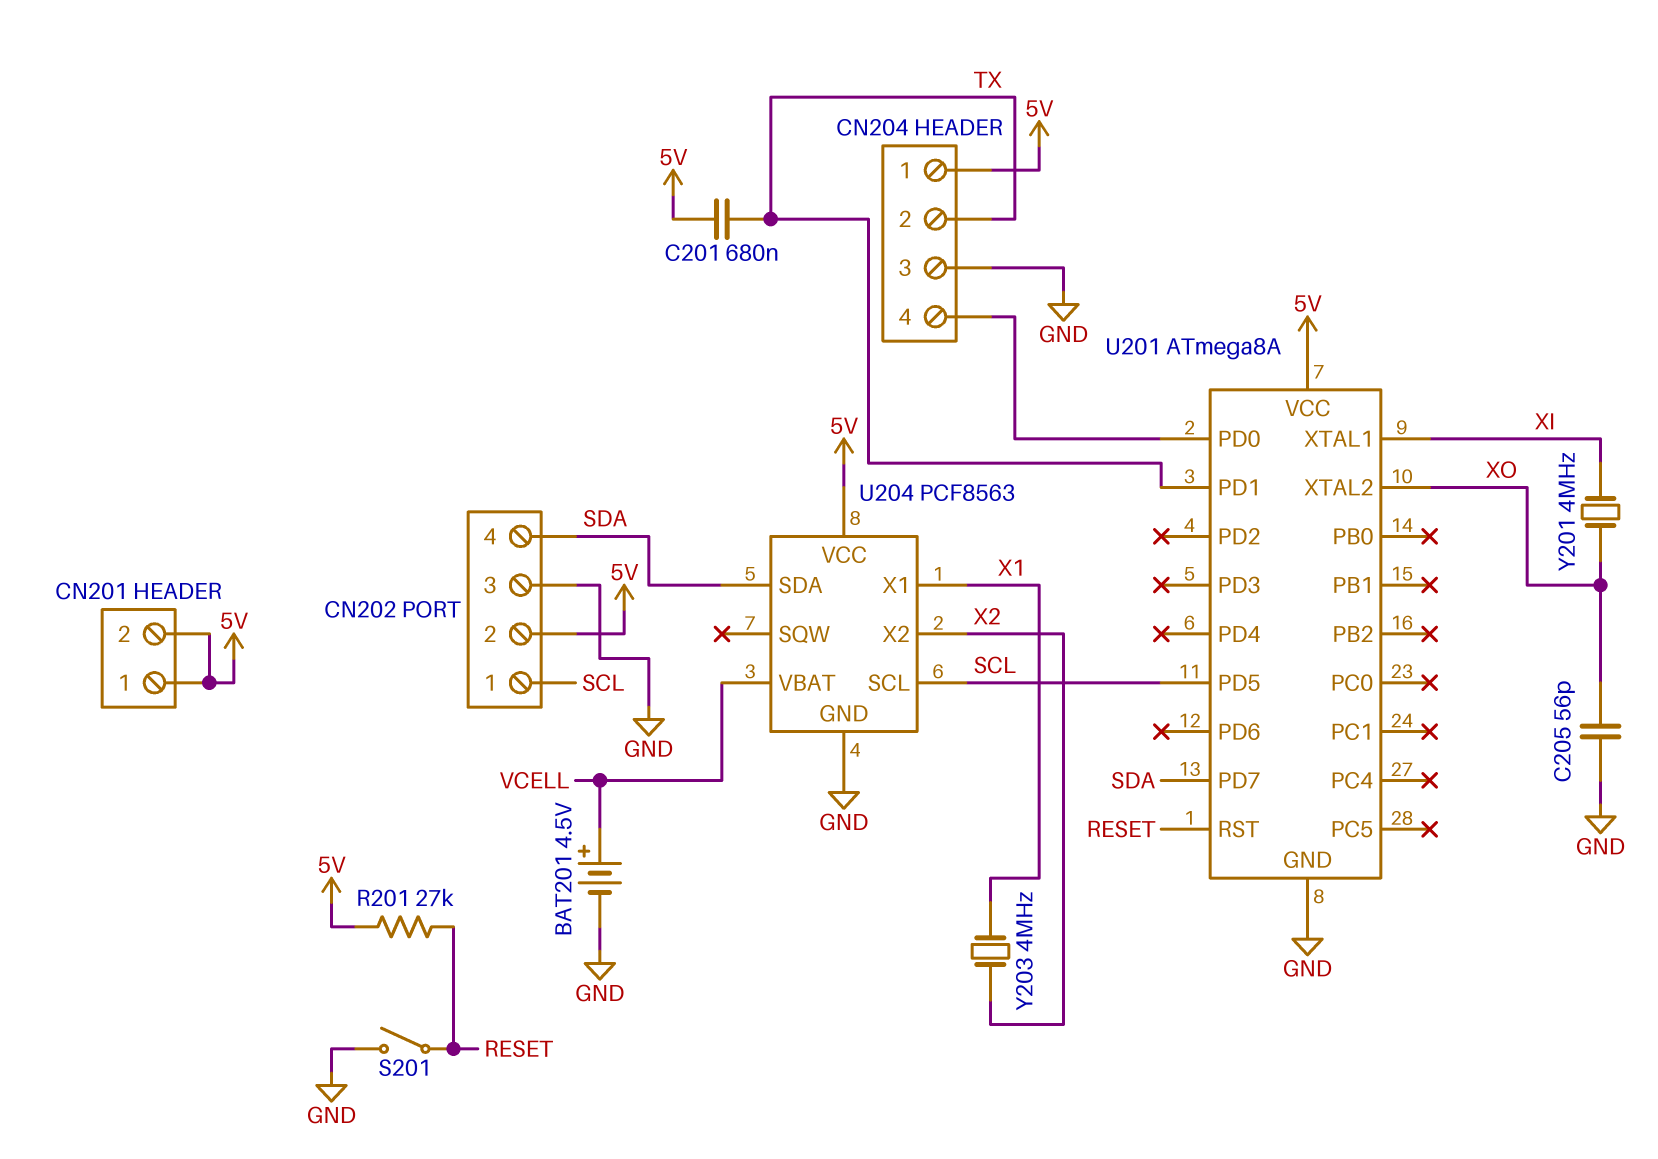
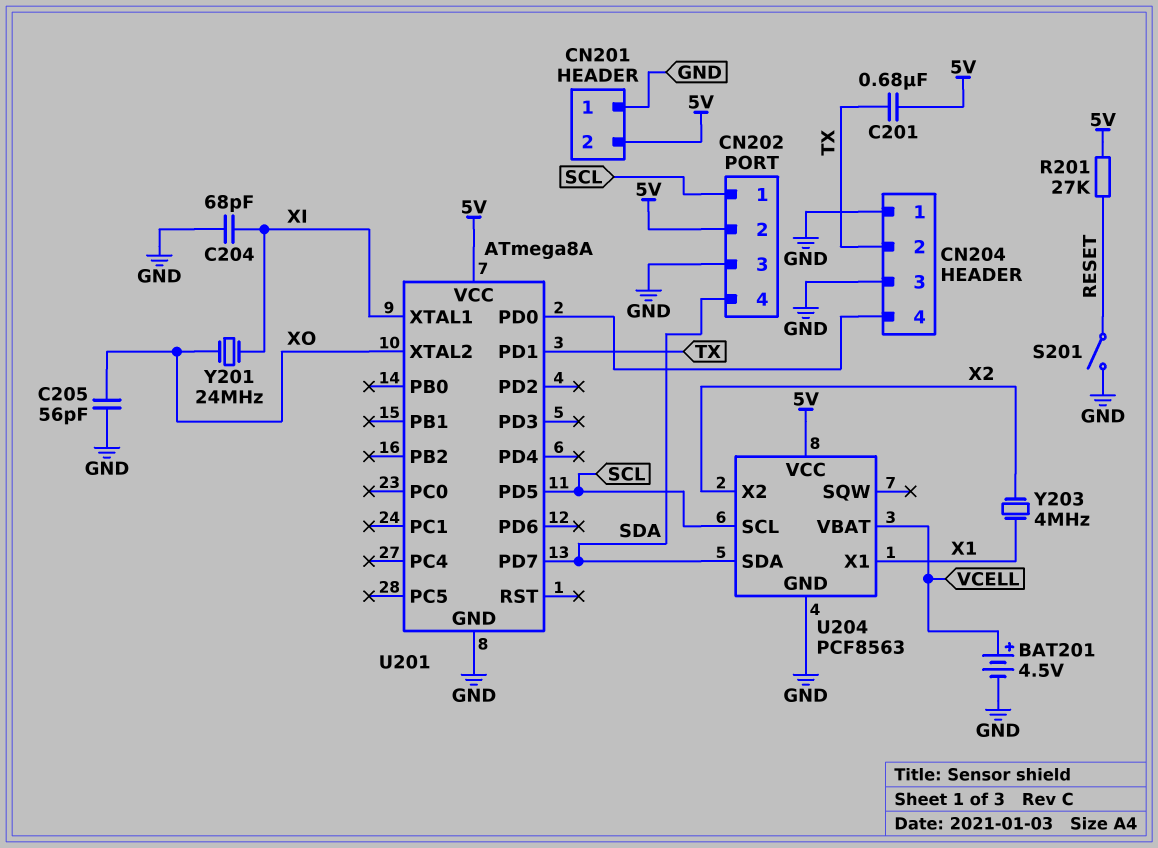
C204: none -> 68pF (GND, XI)
CN201 pin 1: 5V -> GND
CN204 pin 1: 5V -> GND
U201 pin RST: RESET -> none
Y201: 4MHz (XI, XO) -> 24MHz (XI, XO)

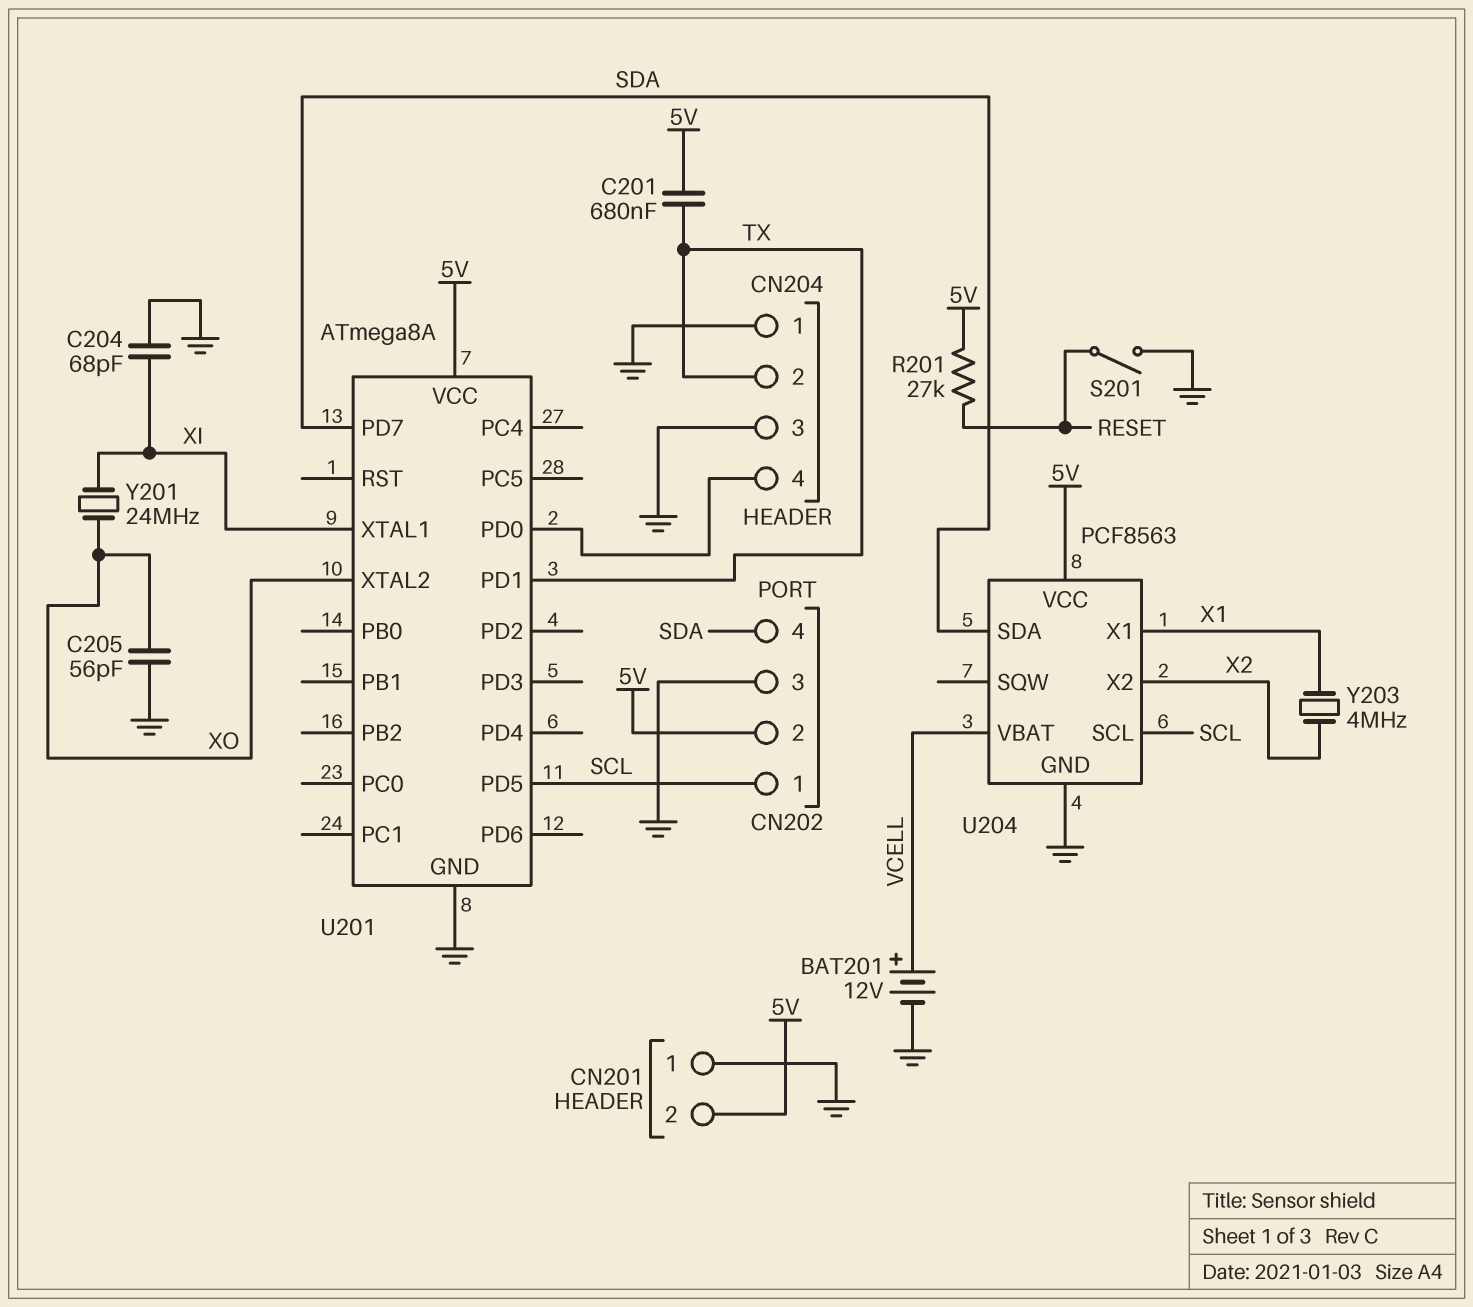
BAT201: 4.5V (plus VCELL, minus GND) -> 12V (plus VCELL, minus GND)

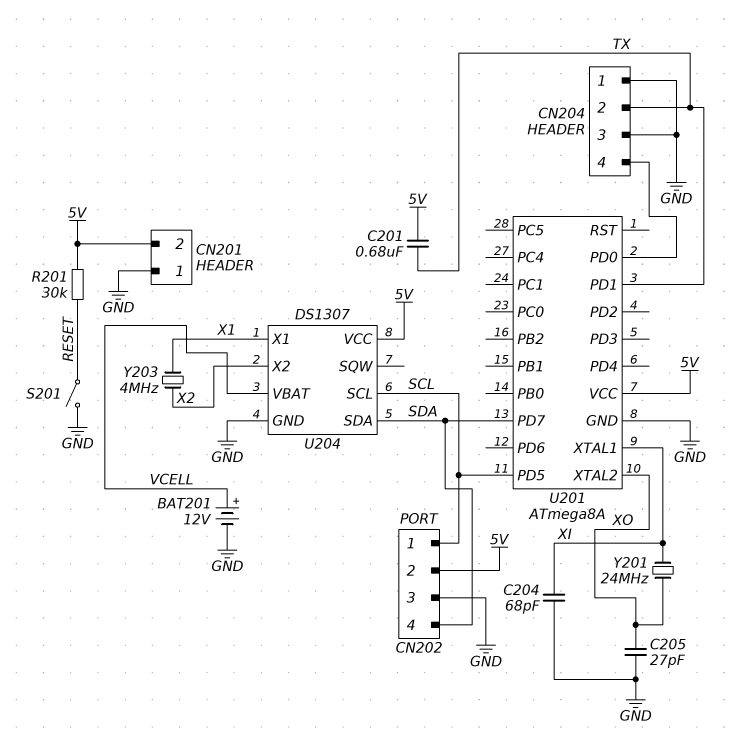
C205: 56pF (GND, XO) -> 27pF (GND, XO)
R201: 27k (5V, RESET) -> 30k (5V, RESET)
U204: PCF8563 -> DS1307

